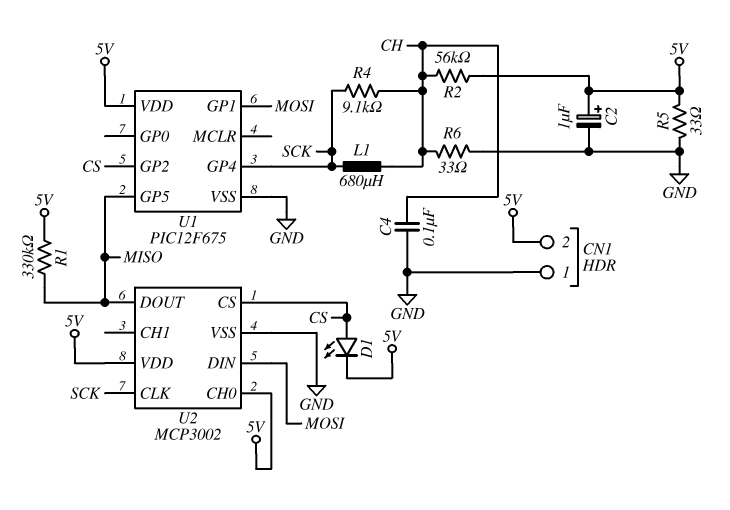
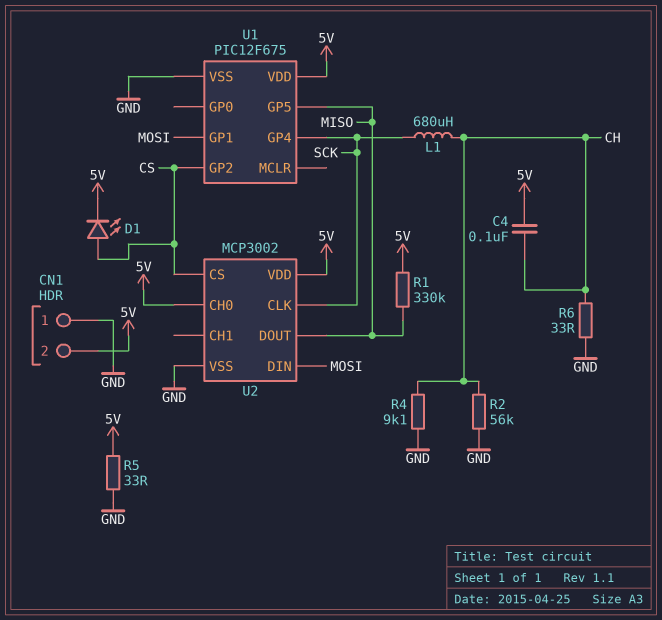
C2: 1uF (plus 5V, minus GND) -> none
C4: 100nF (CH, GND) -> 100nF (5V, CH)
R2: 56k (5V, CH) -> 56k (CH, GND)
R4: 9.1k (CH, SCK) -> 9.1k (CH, GND)

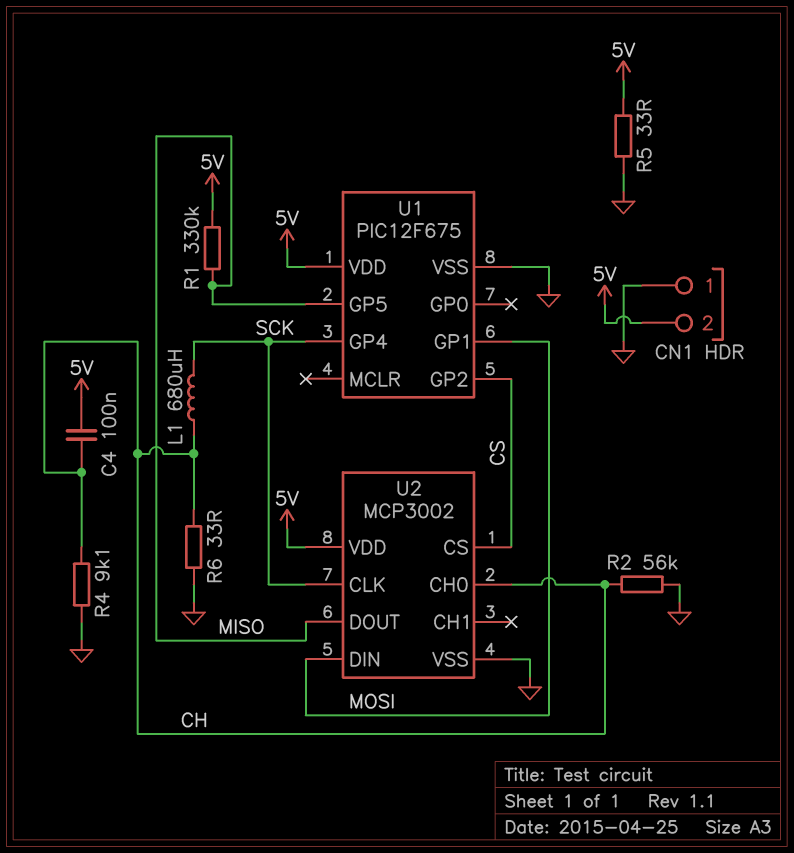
D1: LED (A CS, K 5V) -> none
U2 pin CH0: 5V -> CH

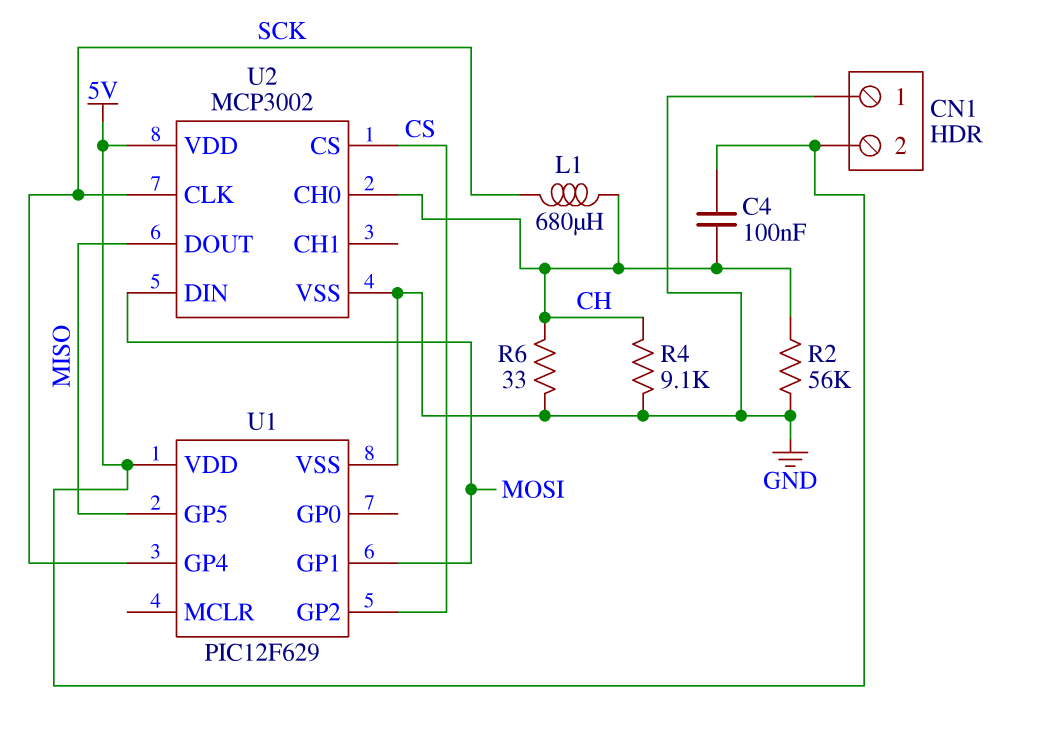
R1: 330k (5V, MISO) -> none
R5: 33 (5V, GND) -> none
U1: PIC12F675 -> PIC12F629

